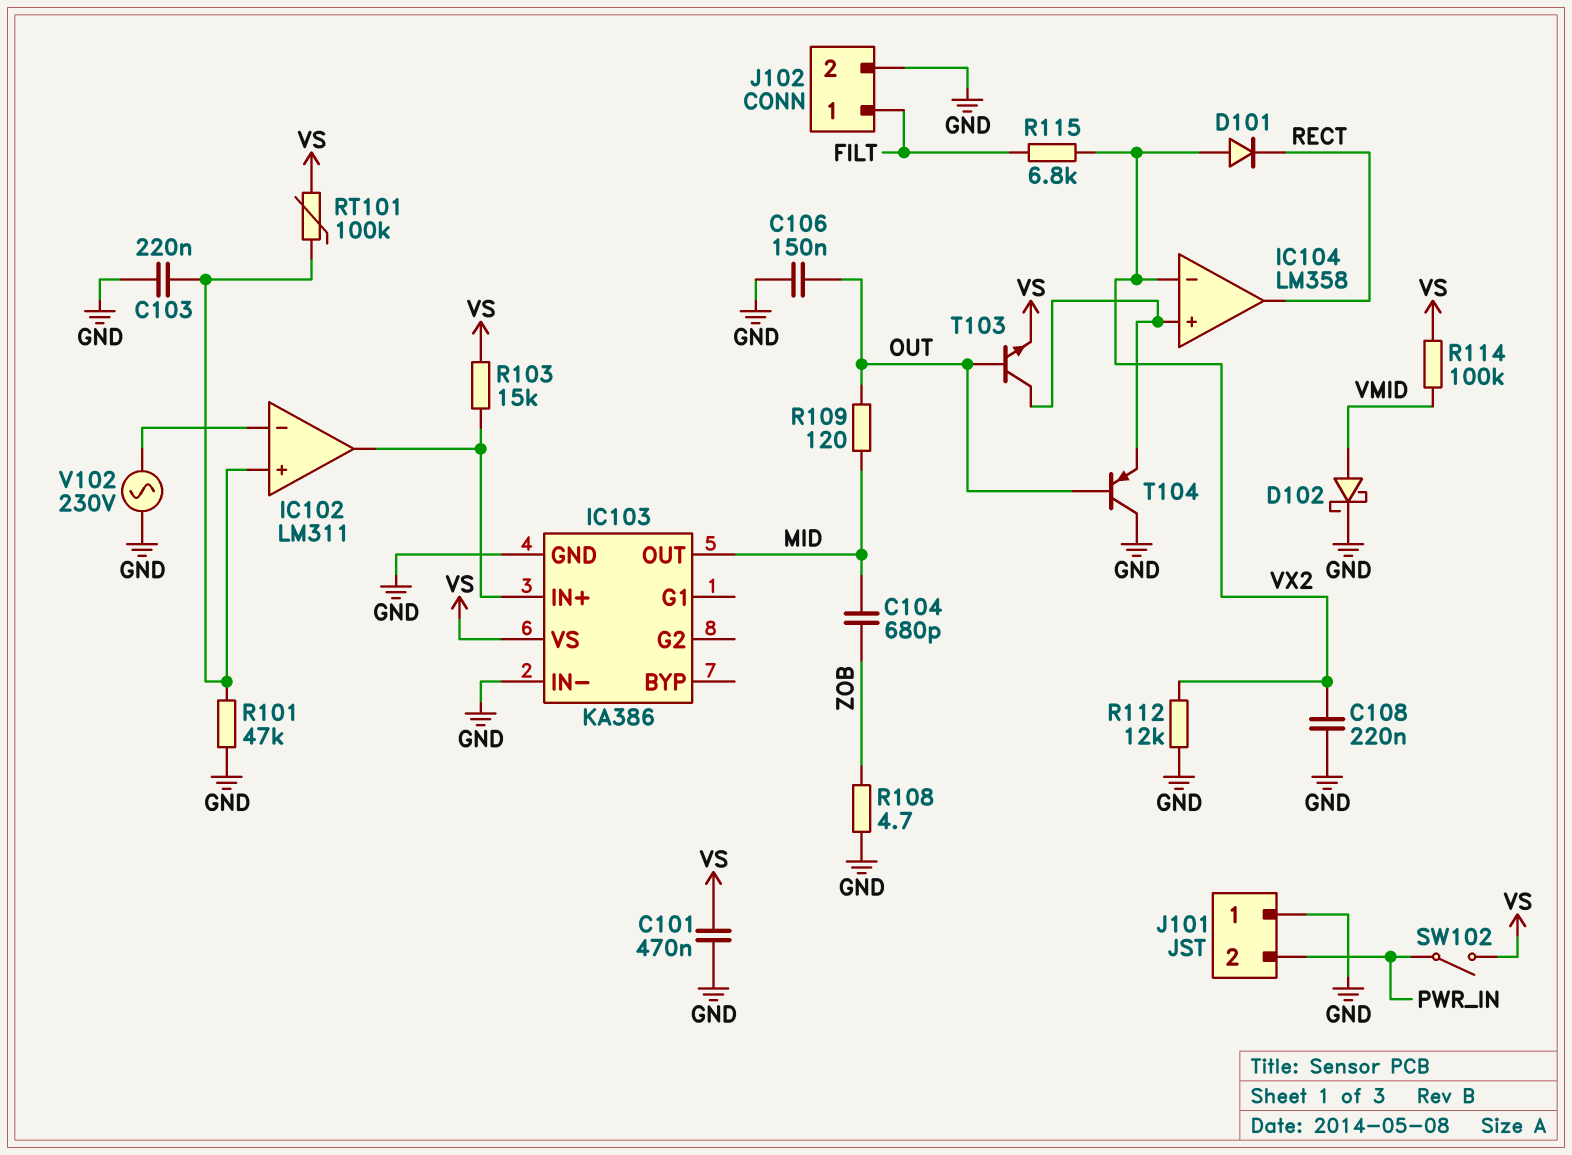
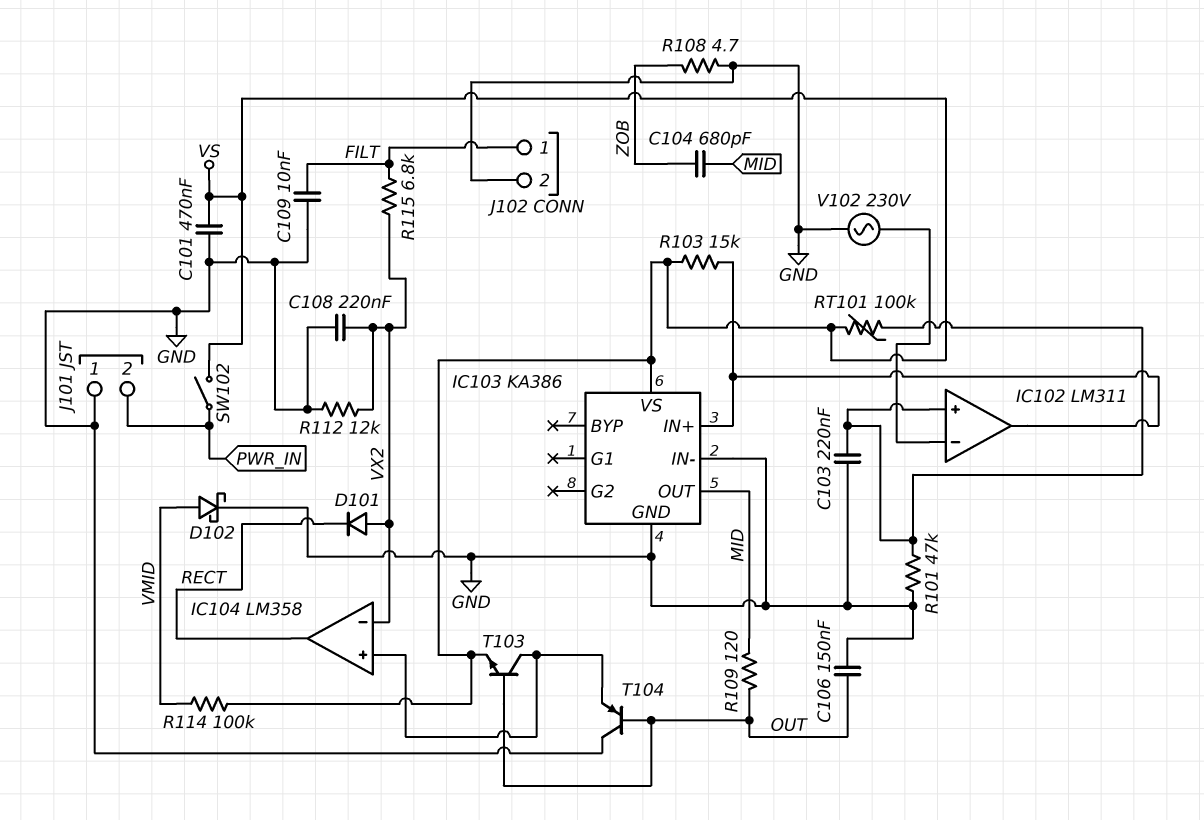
C109: none -> 10nF (FILT, GND)

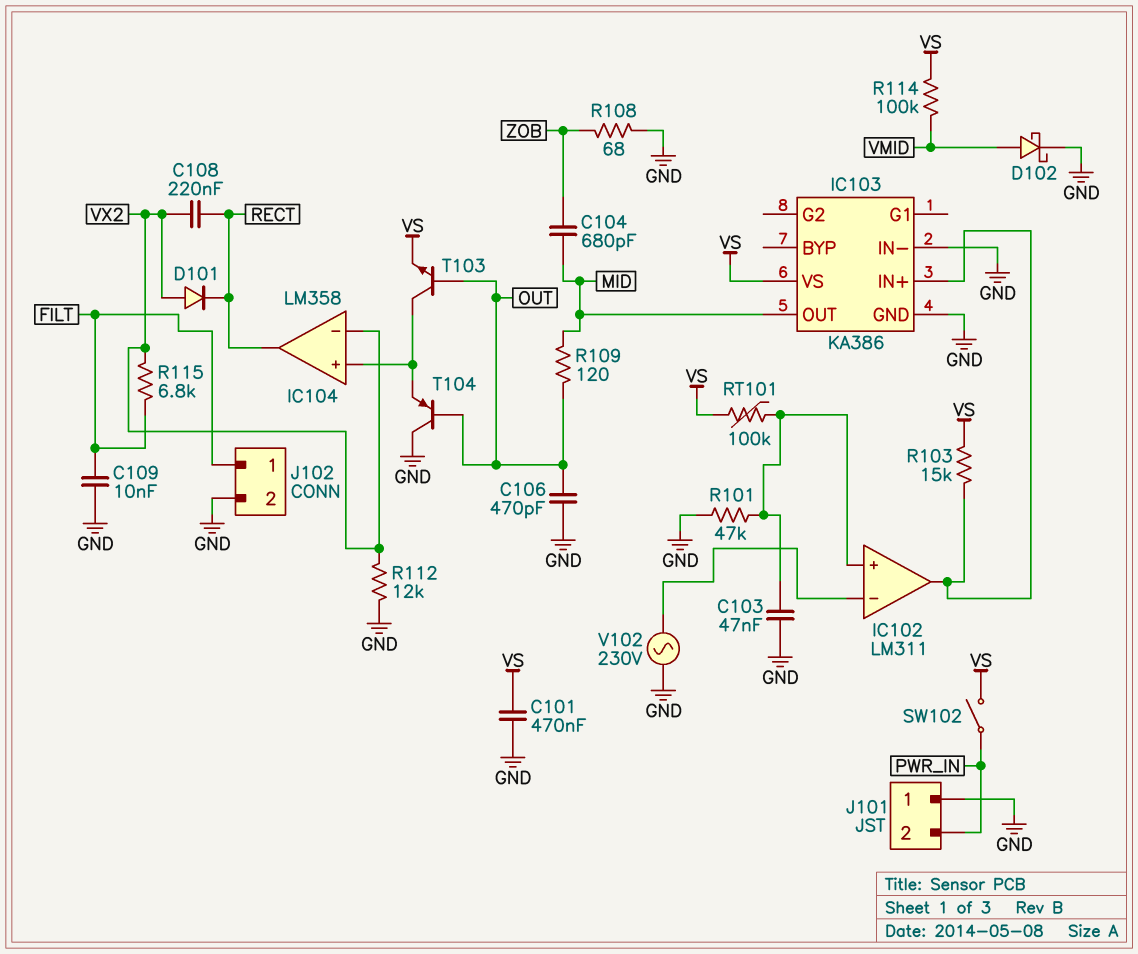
C103: 220nF (GND, IC102/in+) -> 47nF (GND, IC102/in+)
C106: 150nF (GND, OUT) -> 470pF (GND, OUT)
C108: 220nF (GND, VX2) -> 220nF (RECT, VX2)
R108: 4.7 (GND, ZOB) -> 68 (GND, ZOB)

